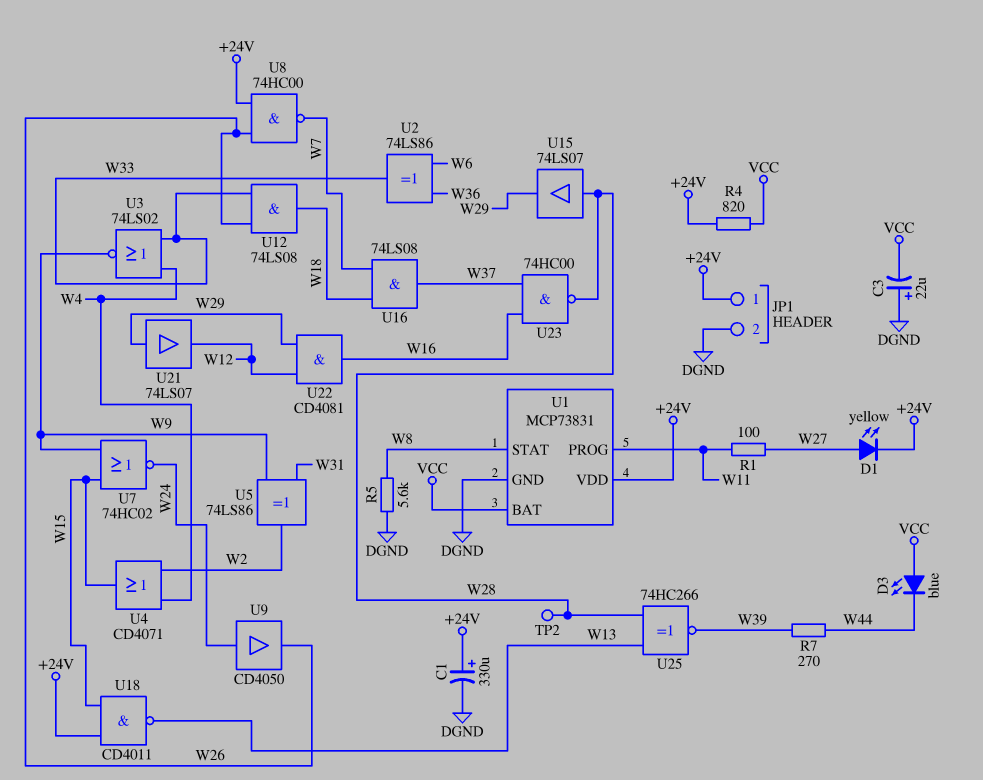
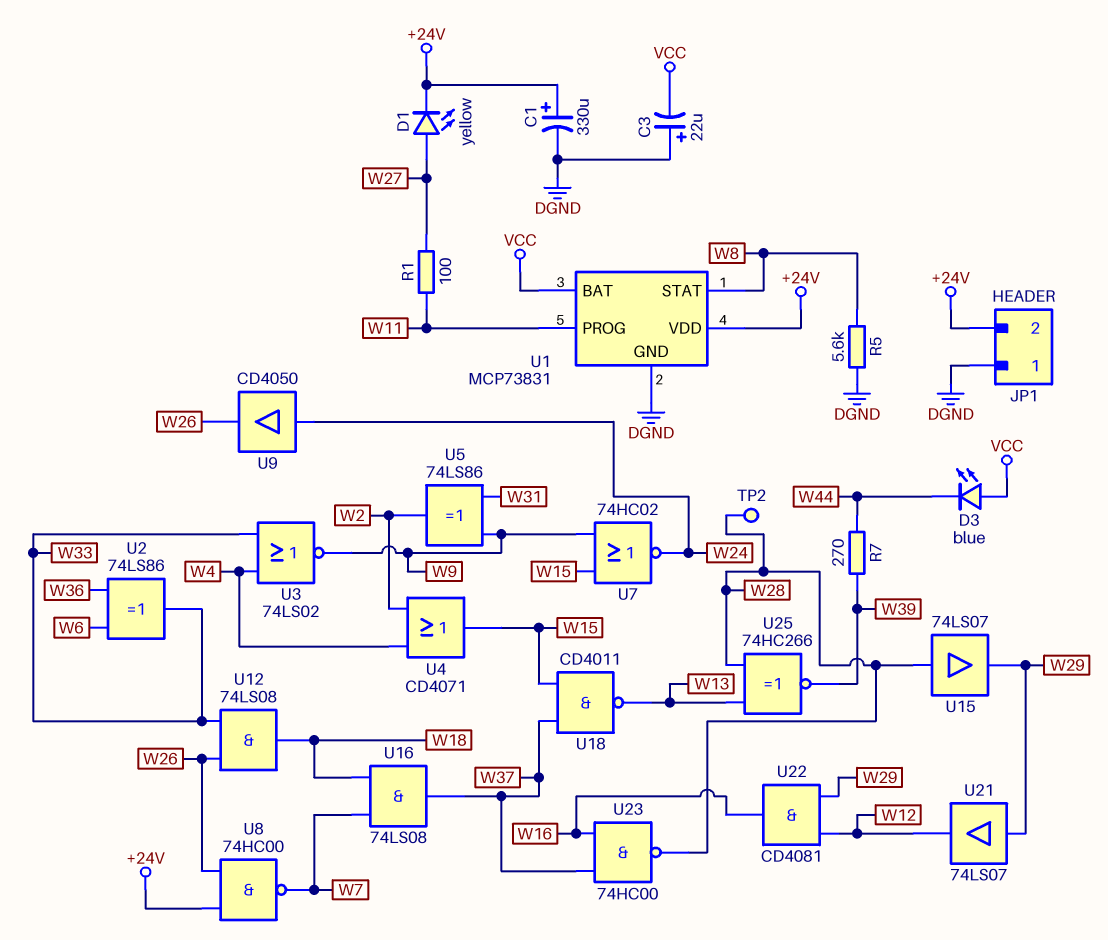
JP1 pin 1: +24V -> DGND
JP1 pin 2: DGND -> +24V
R4: 820 (+24V, VCC) -> none
U18: NAND CD4011 (in +24V, in W15, out W13) -> NAND CD4011 (in W15, in W37, out W13)

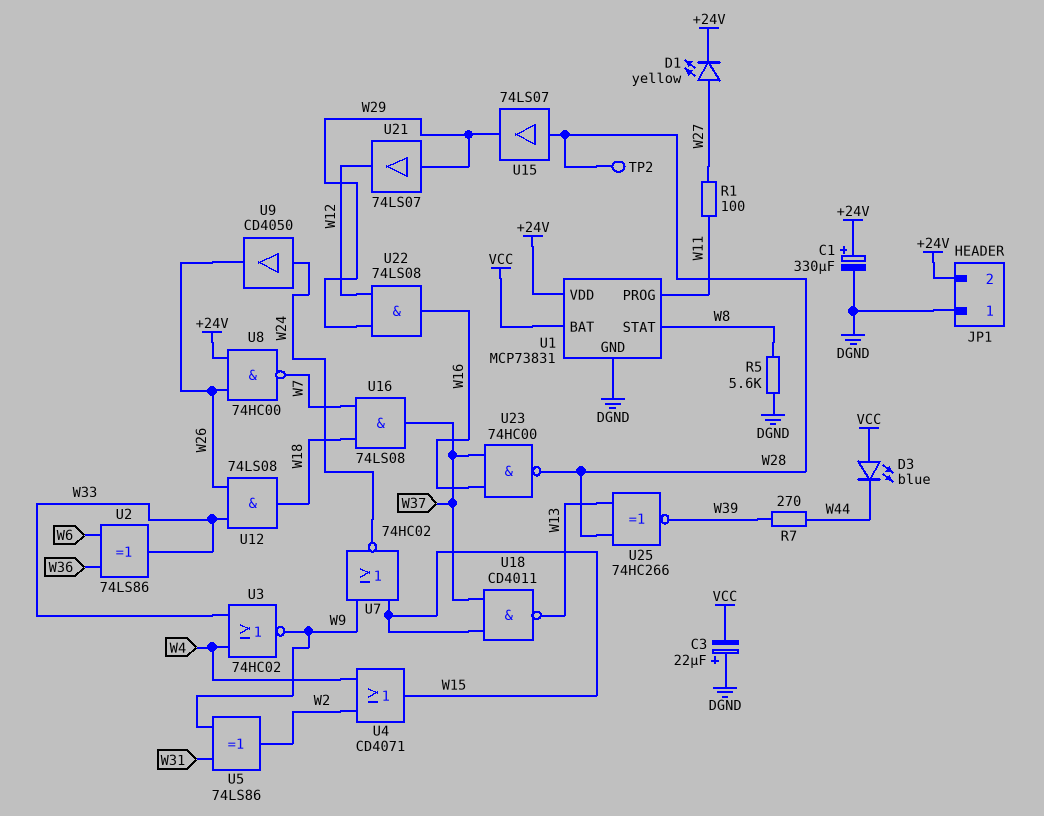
U3: NOR 74LS02 (in W4, in W33, out W9) -> NOR 74HC02 (in W4, in W33, out W9)
U22: AND CD4081 (in W12, in W29, out W16) -> AND 74LS08 (in W12, in W29, out W16)

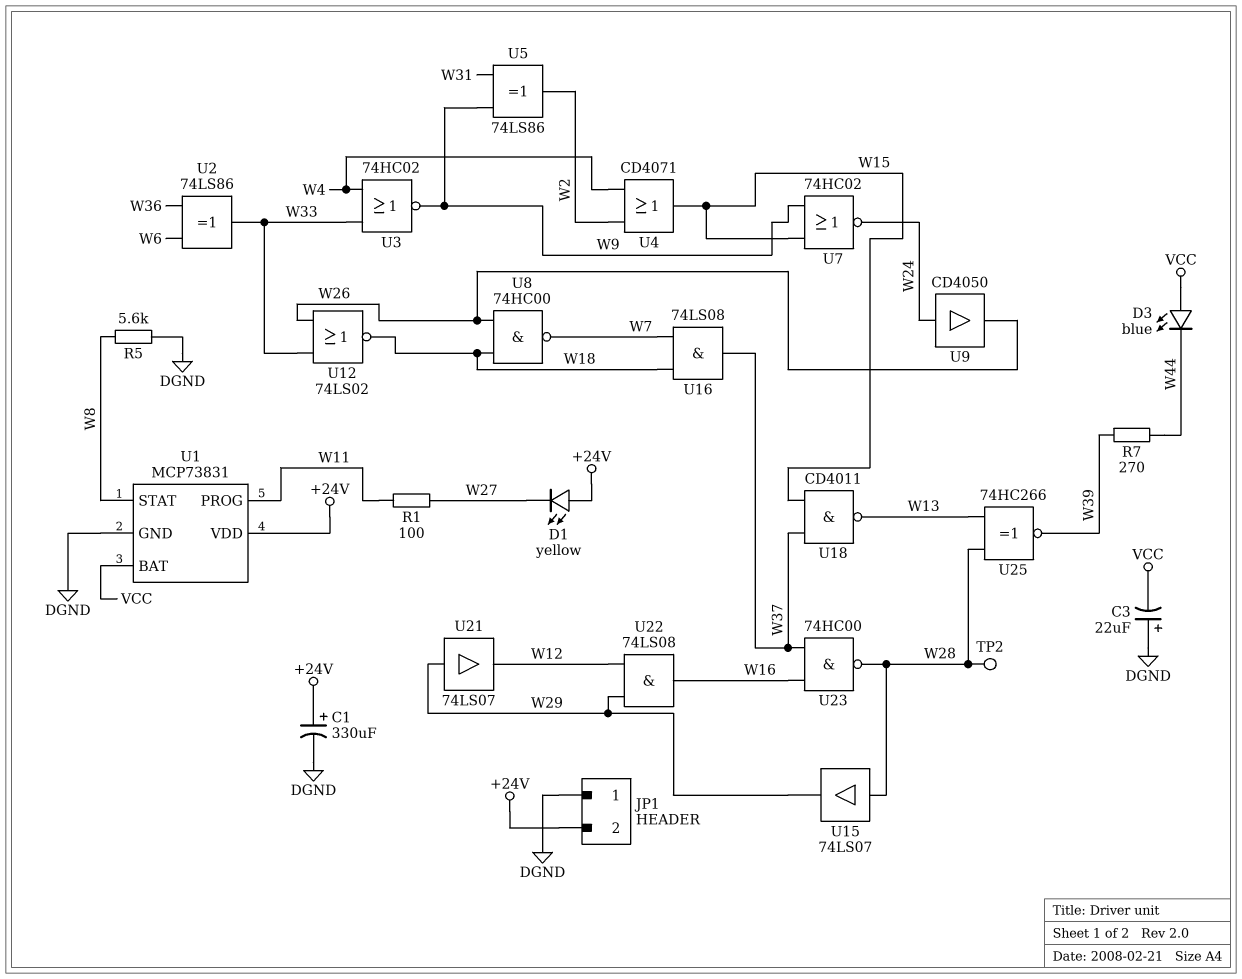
D1: LED yellow (A W27, K +24V) -> LED yellow (A +24V, K W27)
U8: NAND 74HC00 (in +24V, in W26, out W7) -> NAND 74HC00 (in W18, in W26, out W7)
U12: AND 74LS08 (in W26, in W33, out W18) -> NOR 74LS02 (in W26, in W33, out W18)

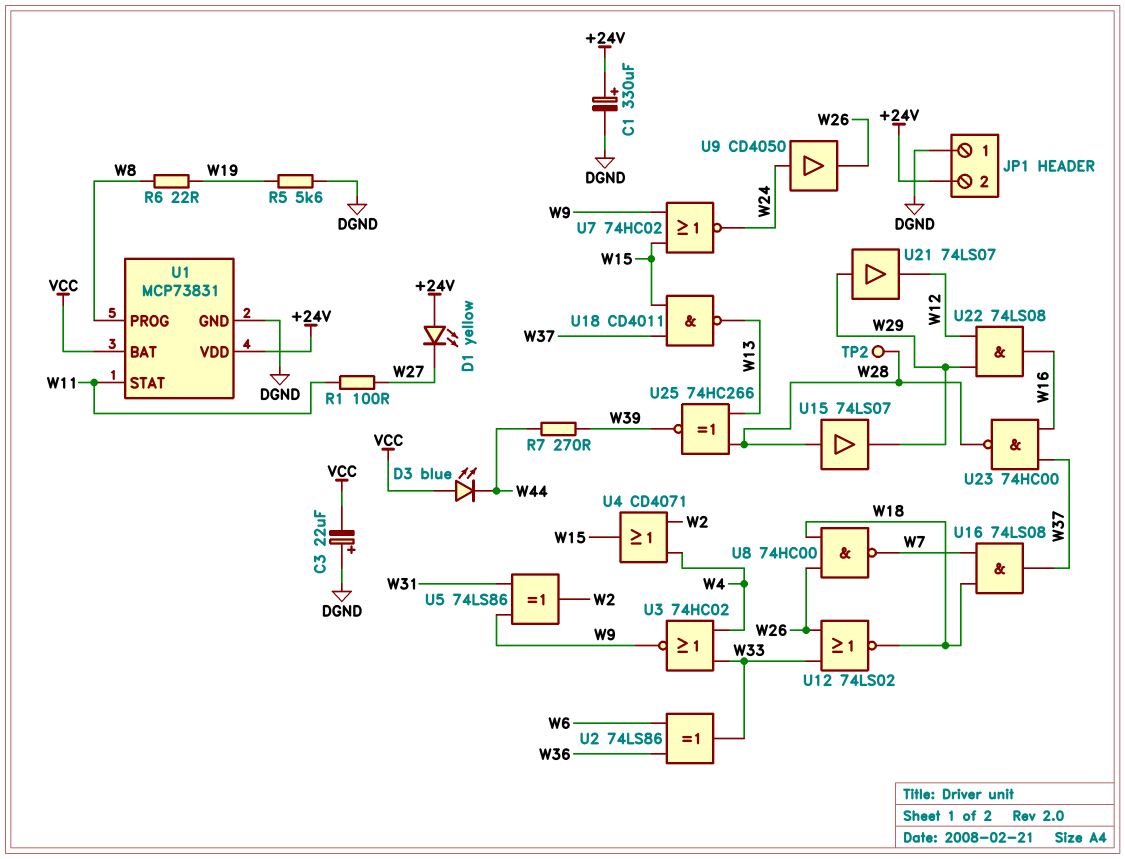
R5: 5.6k (DGND, W8) -> 5.6k (DGND, W19)
R6: none -> 22 (W8, W19)
U1 pin PROG: W11 -> W8
U1 pin STAT: W8 -> W11

